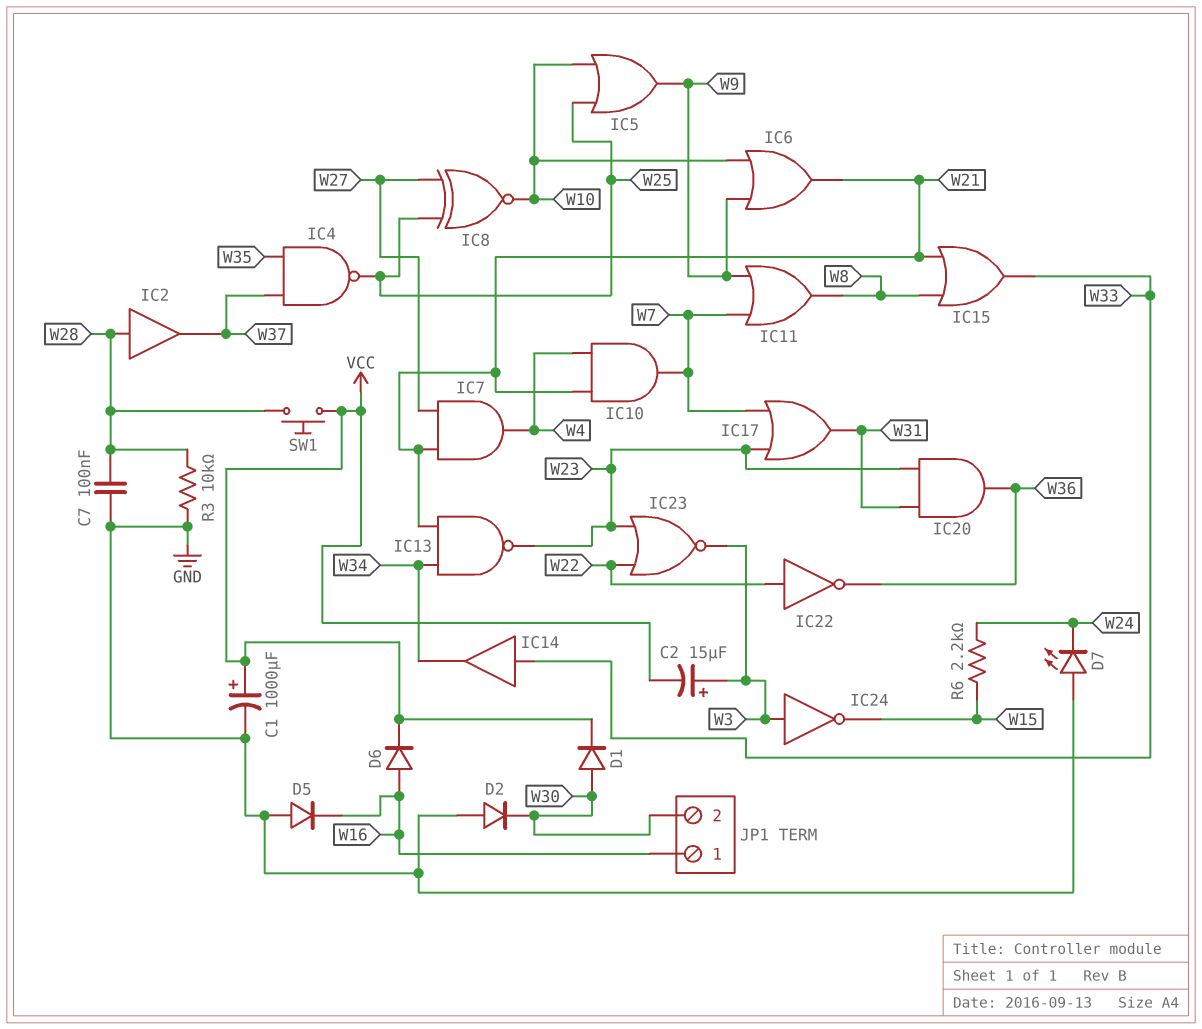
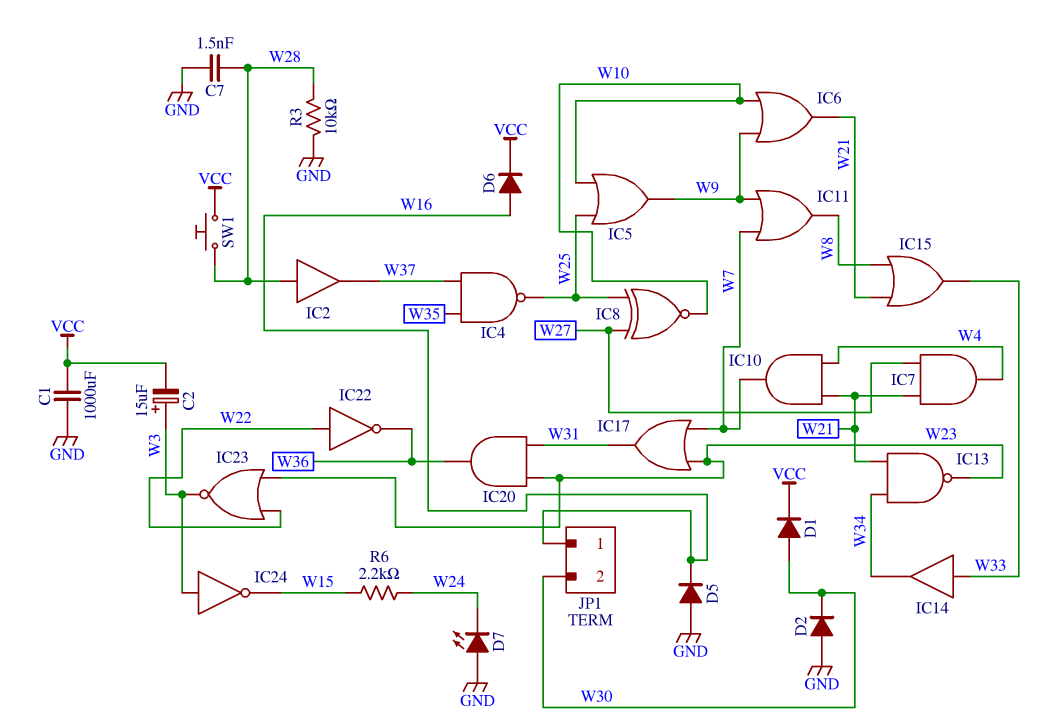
C1: 1000uF (plus VCC, minus GND) -> 1000uF (GND, VCC)
C7: 100nF (GND, W28) -> 1.5nF (GND, W28)

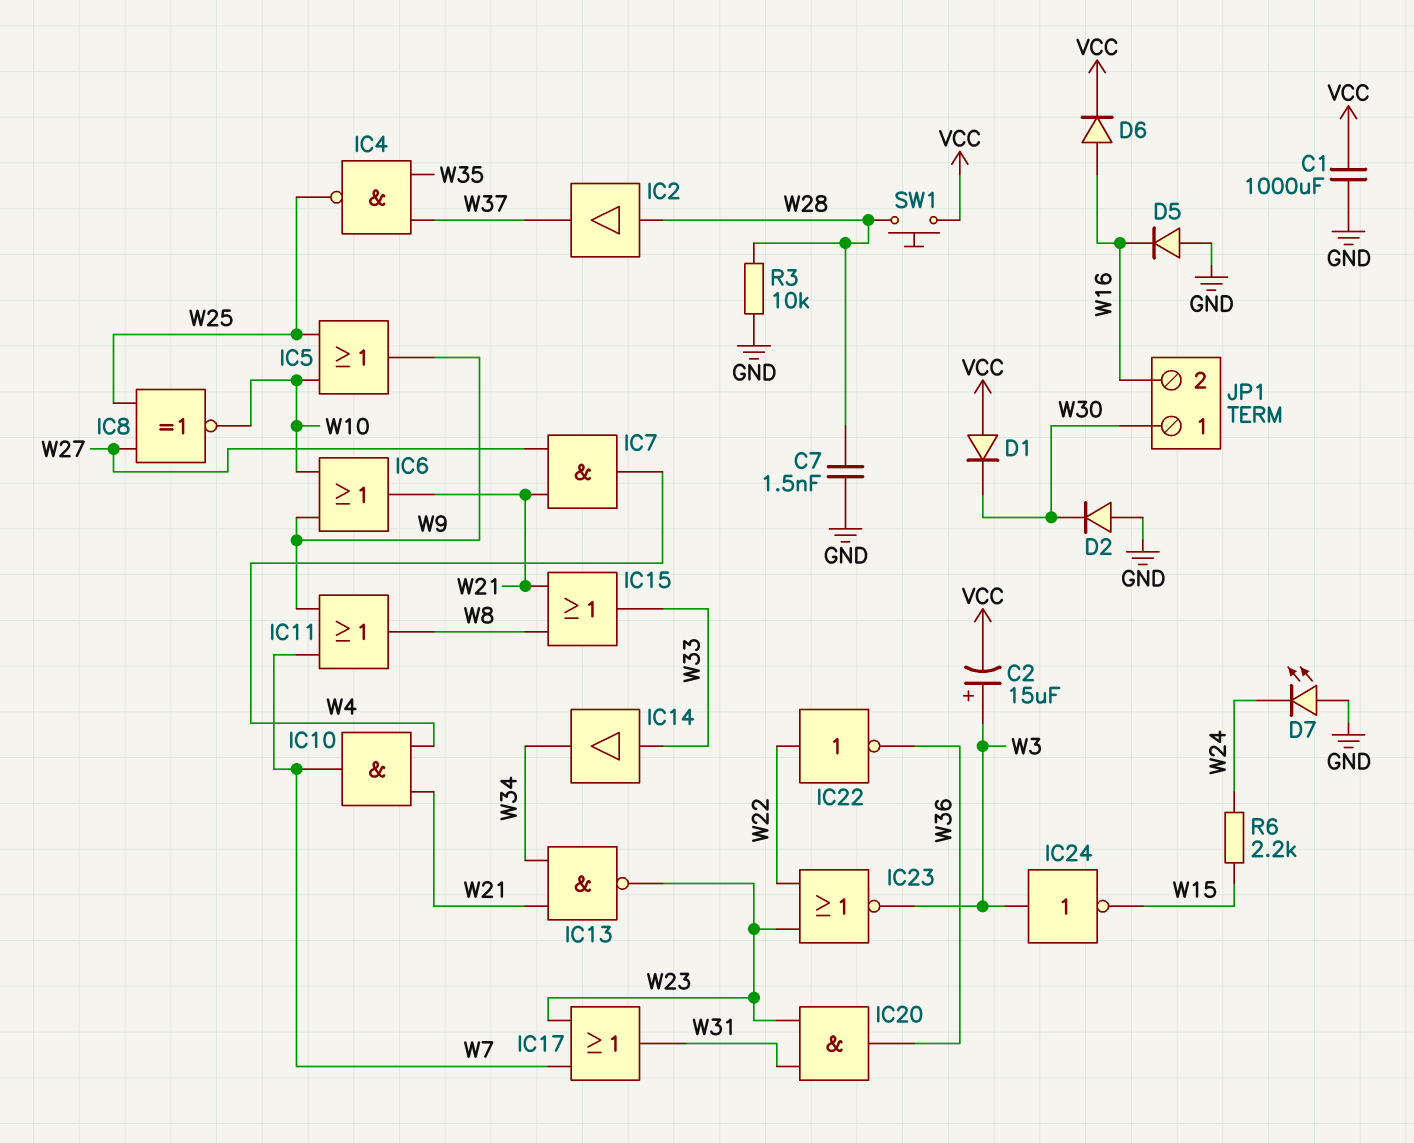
D1: diode (A W30, K VCC) -> diode (A VCC, K W30)
JP1 pin 1: W16 -> W30
JP1 pin 2: W30 -> W16

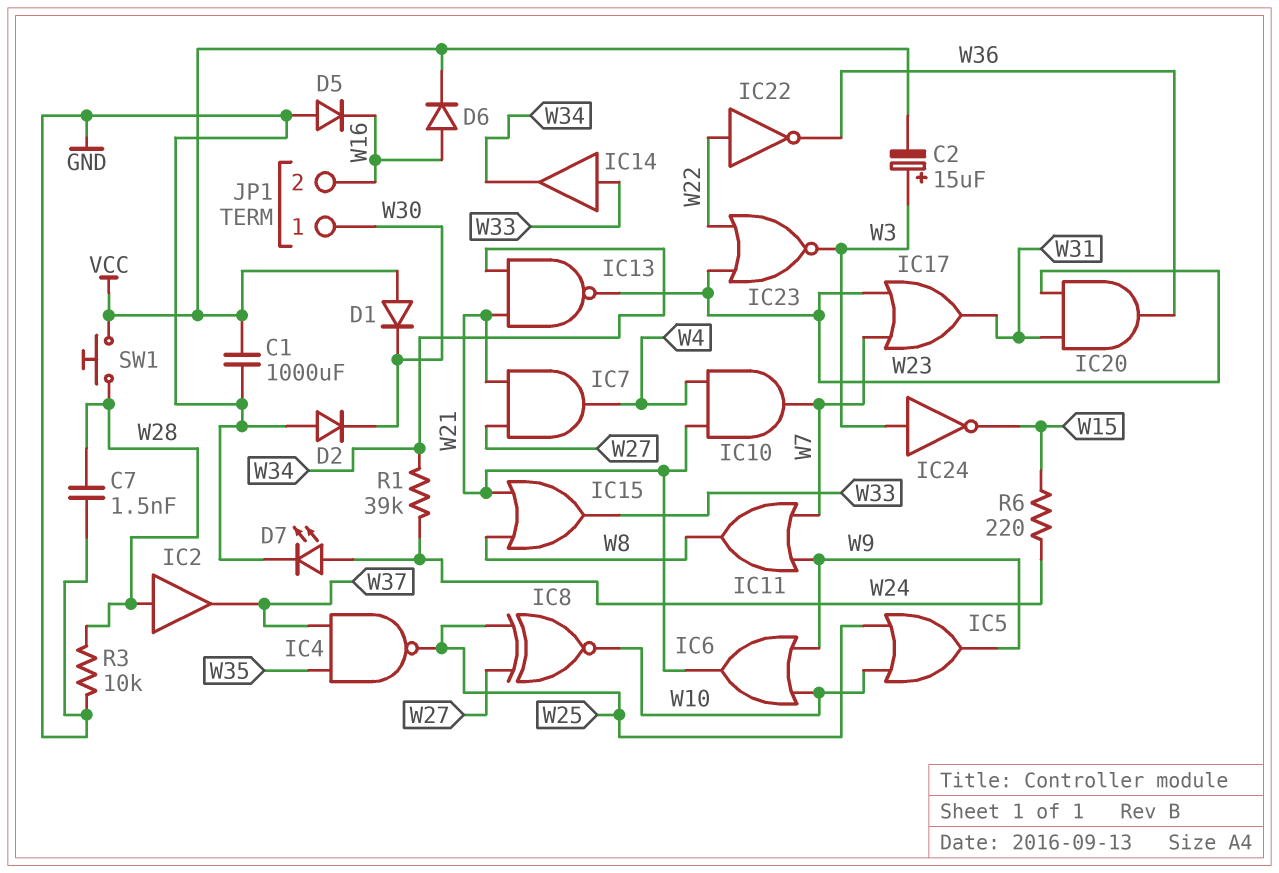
D7: LED (A GND, K W24) -> LED (A W24, K GND)
R1: none -> 39k (W24, W34)
R6: 2.2k (W15, W24) -> 220 (W15, W24)

